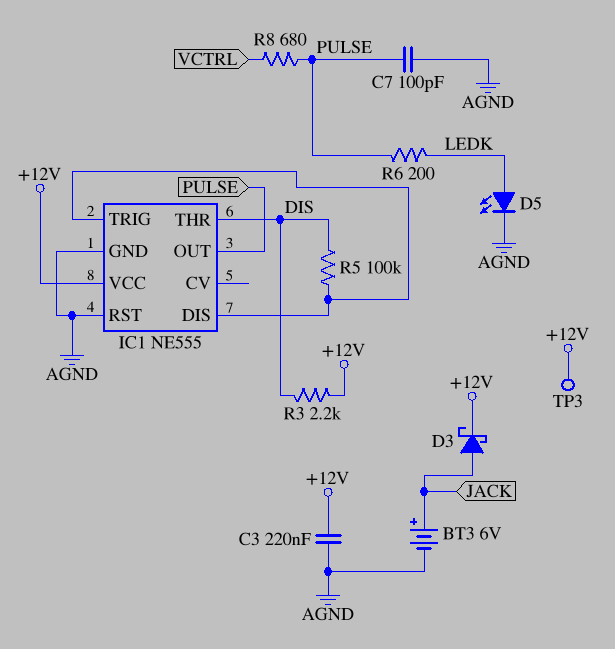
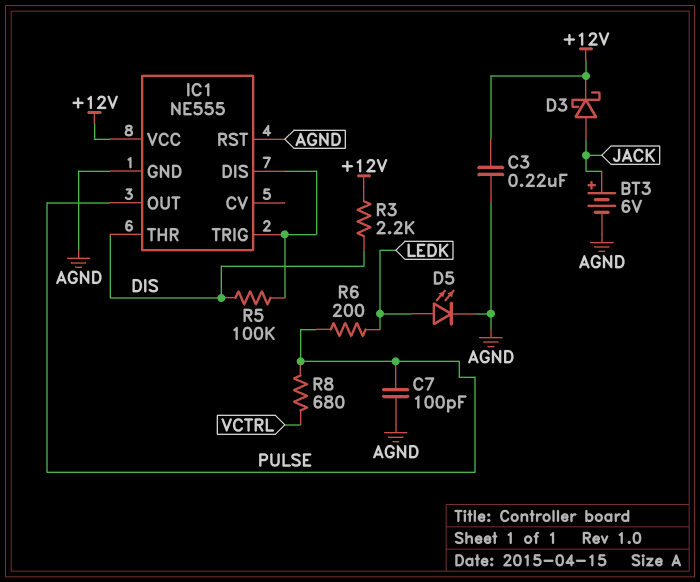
TP3: test point (+12V) -> none

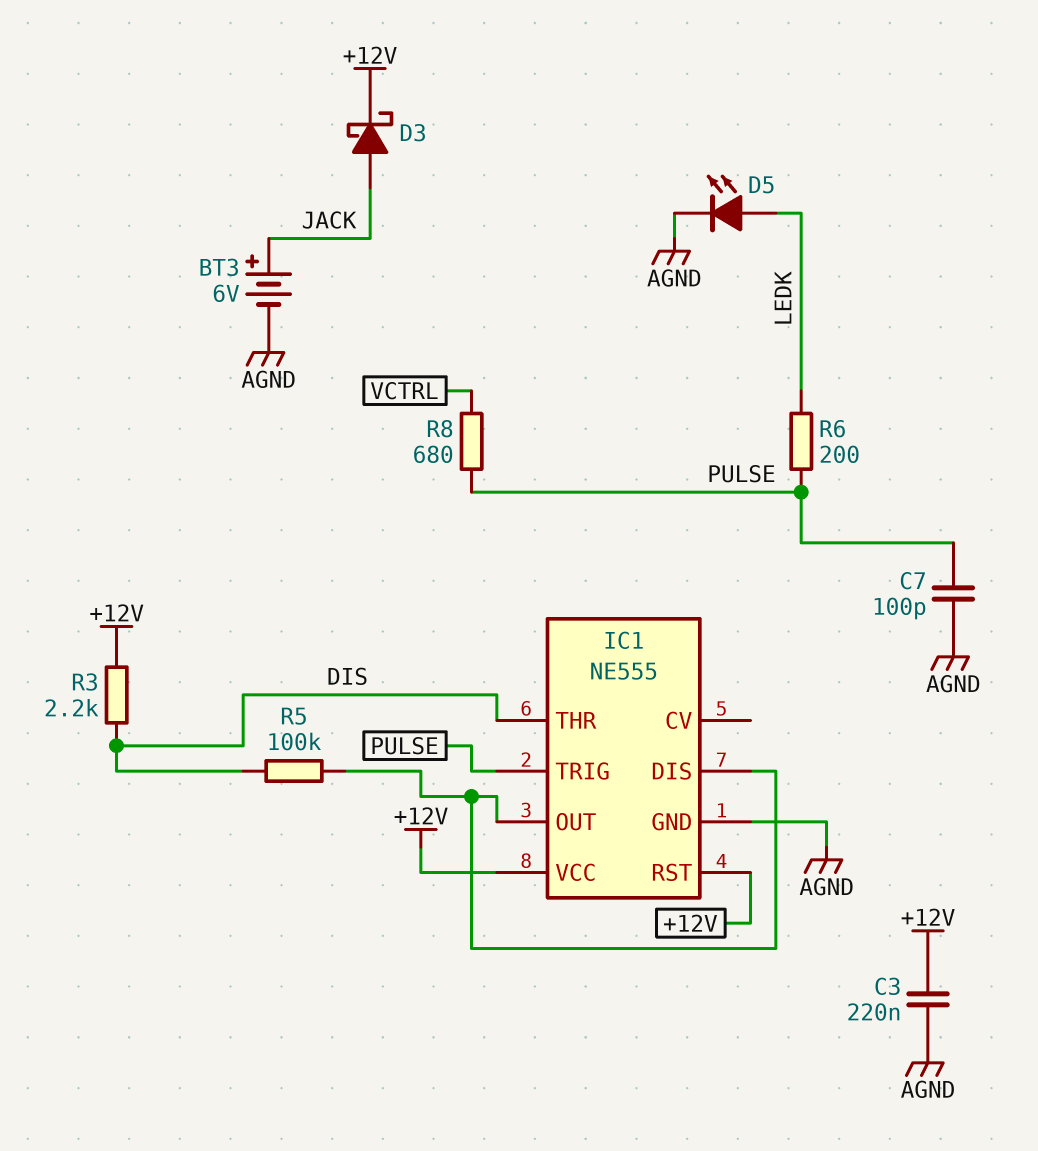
IC1 pin OUT: PULSE -> IC1/DIS
IC1 pin RST: AGND -> +12V
IC1 pin TRIG: IC1/DIS -> PULSE

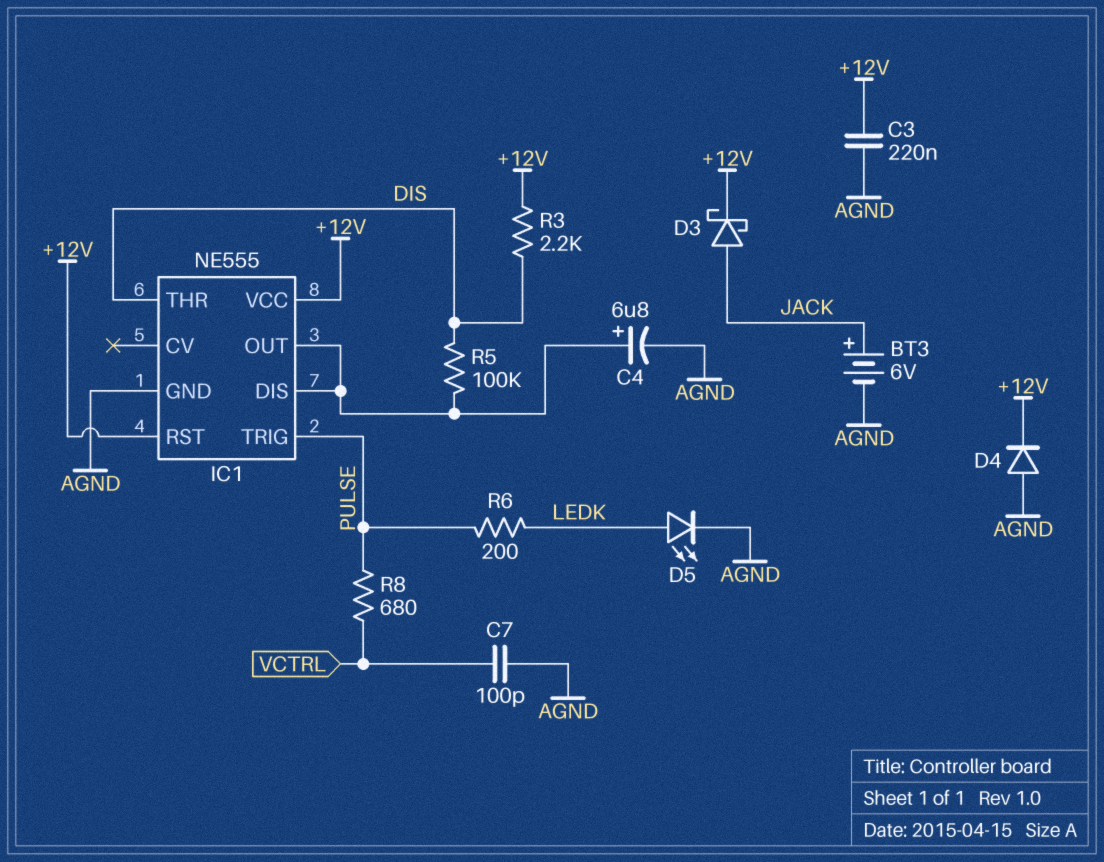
C4: none -> 6.8uF (plus IC1/DIS, minus AGND)
C7: 100pF (AGND, PULSE) -> 100pF (AGND, VCTRL)
D4: none -> diode (A AGND, K +12V)

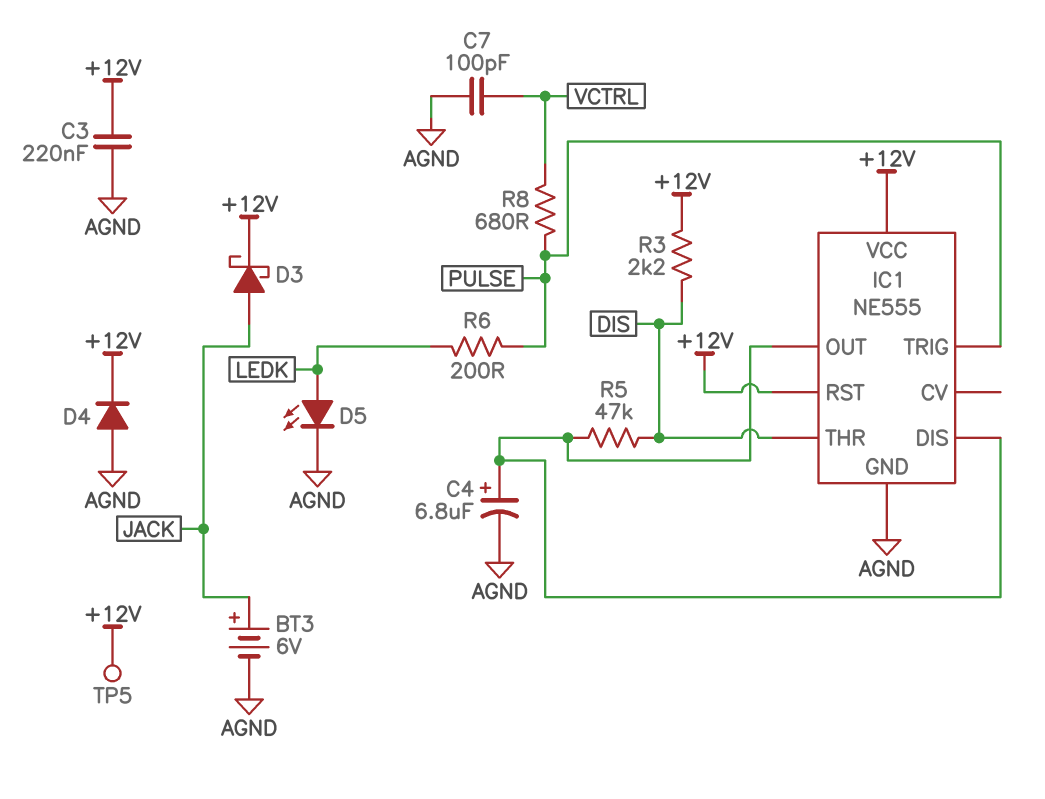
R5: 100k (DIS, IC1/DIS) -> 47k (DIS, IC1/DIS)
TP5: none -> test point (+12V)

